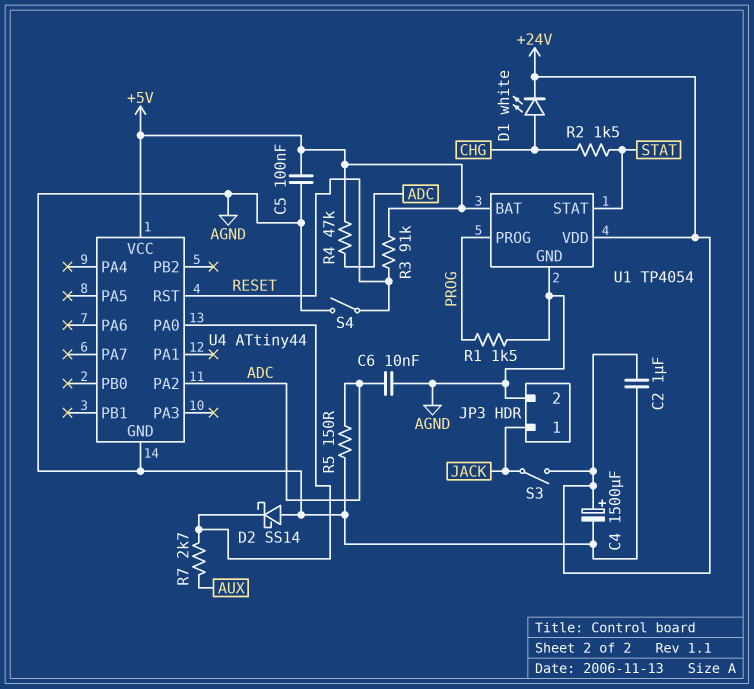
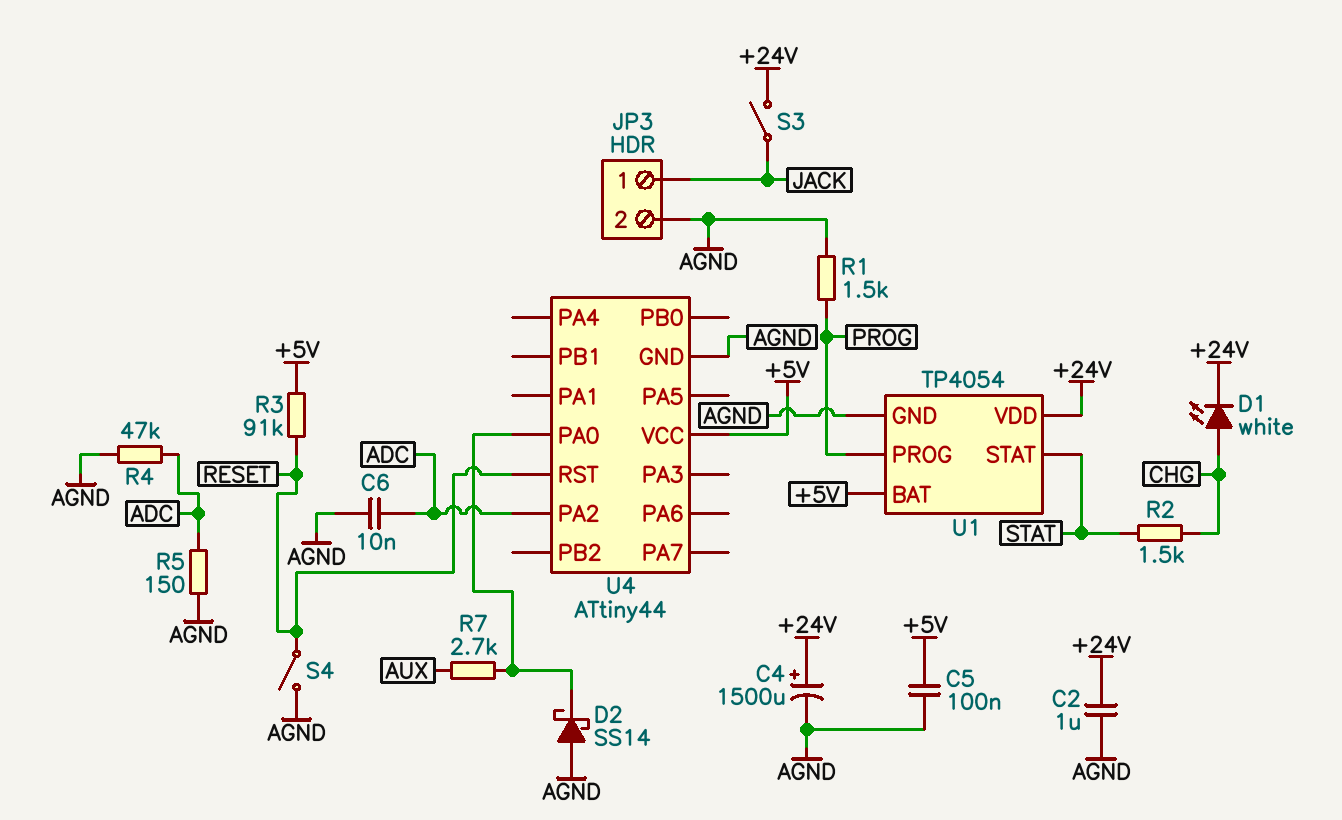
R4: 47k (+5V, ADC) -> 47k (ADC, AGND)

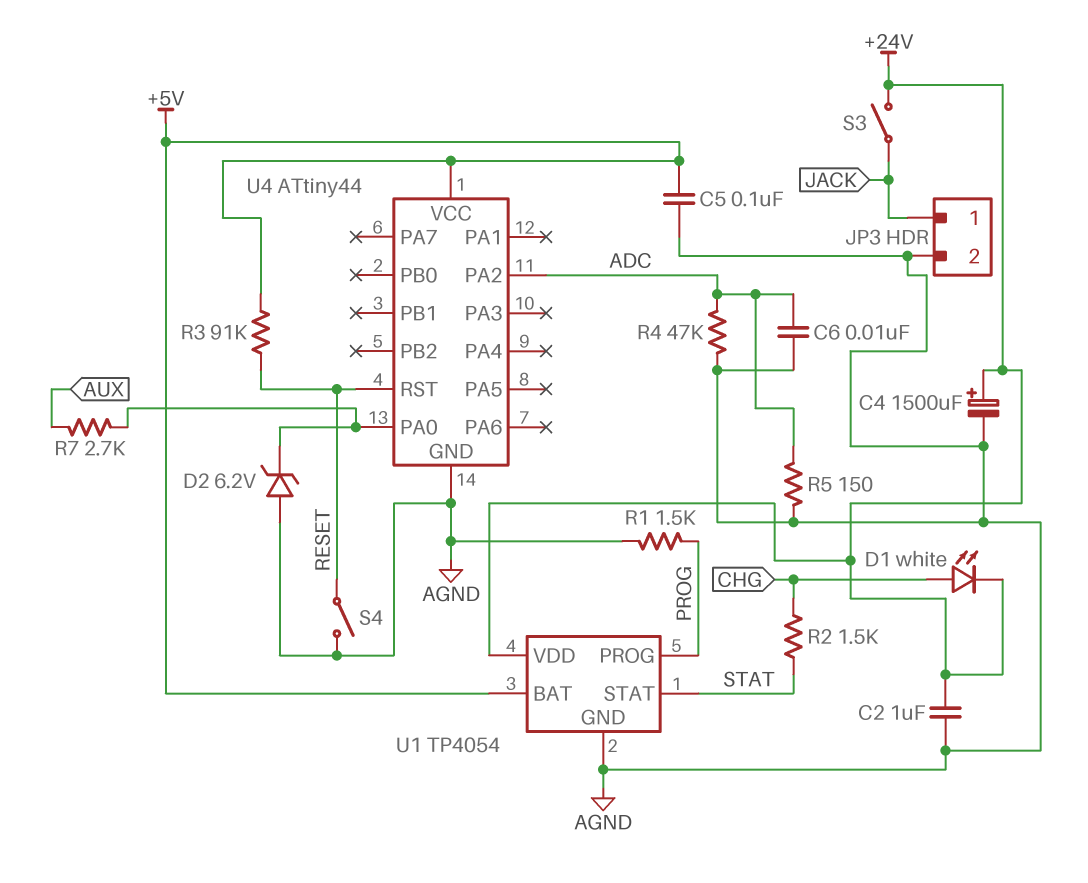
D2: schottky SS14 (A AGND, K U4/PA0) -> zener 6.2V (A AGND, K U4/PA0)

